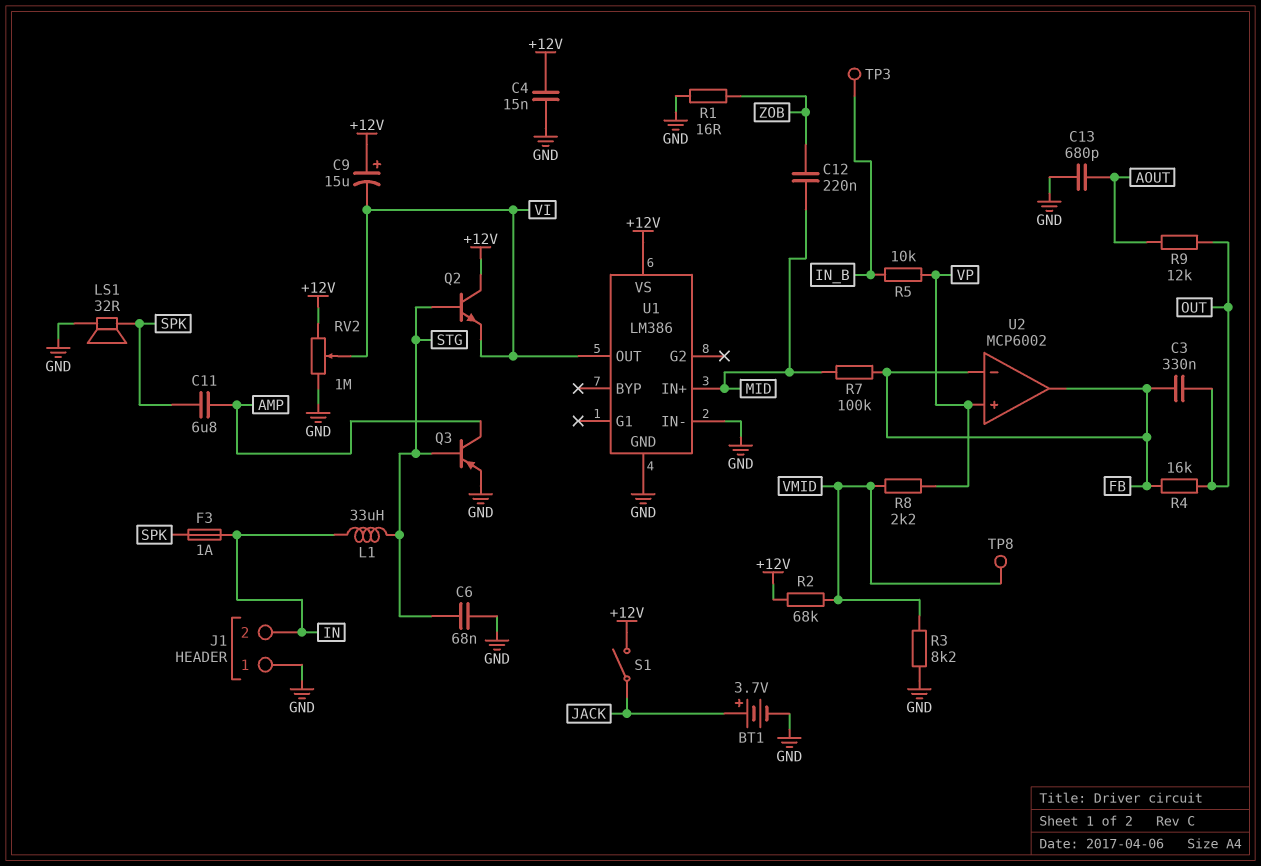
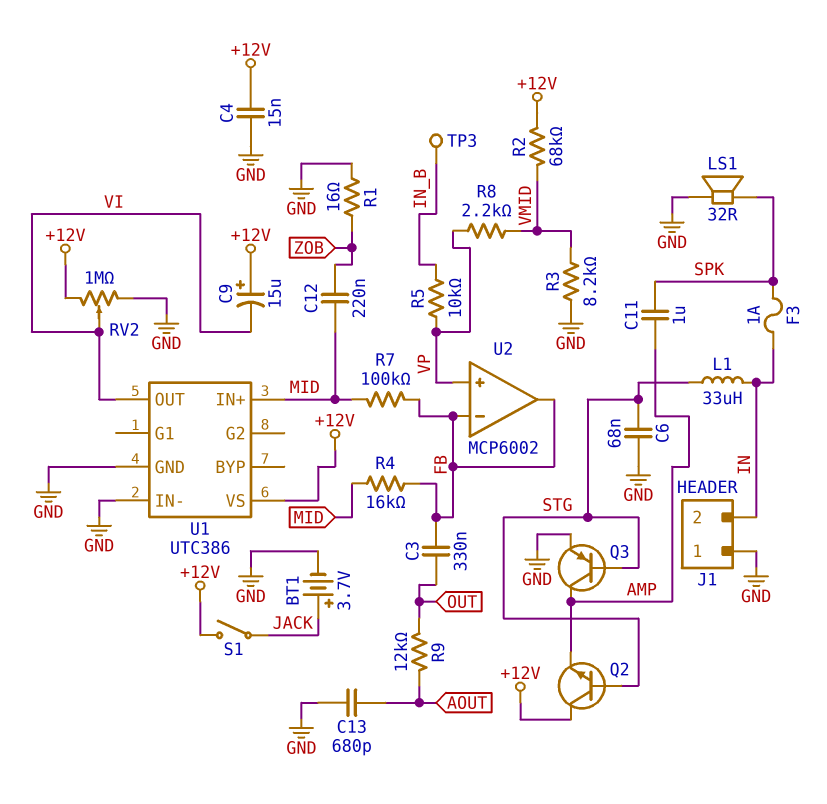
C11: 6.8uF (AMP, SPK) -> 1uF (AMP, SPK)
Q2: NPN (B STG, C +12V, E VI) -> NPN (B STG, C +12V, E AMP)
R4: 16k (FB, OUT) -> 16k (FB, MID)
TP8: test point (VMID) -> none
U1: LM386 -> UTC386

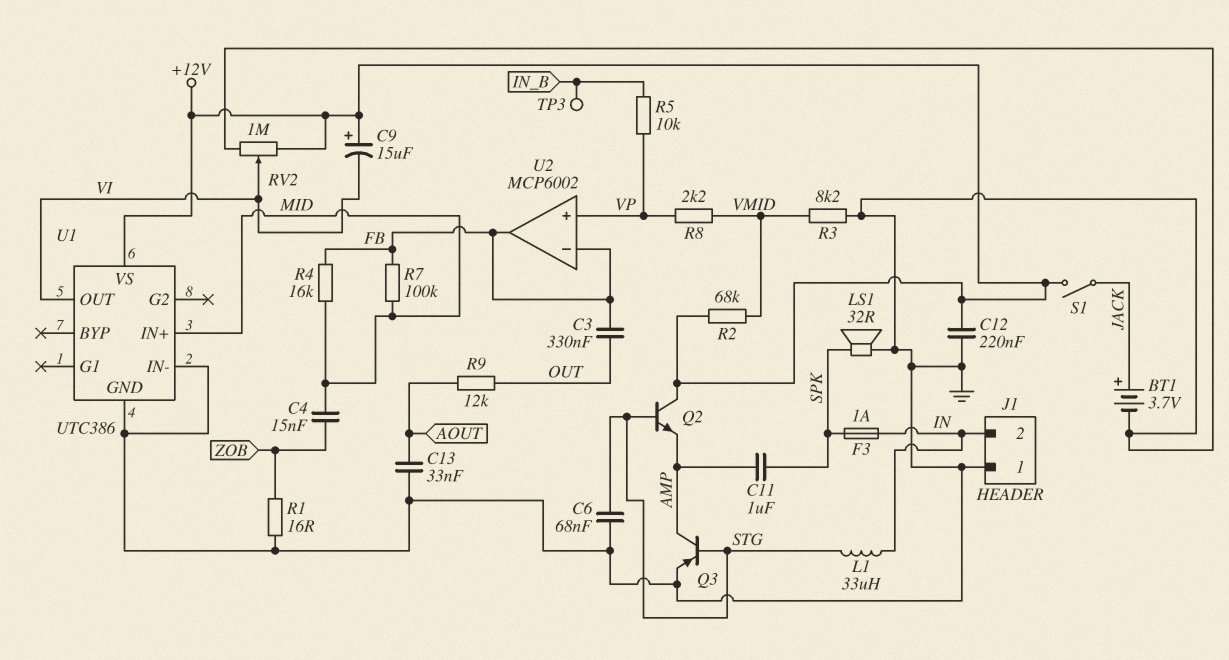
C4: 15nF (+12V, GND) -> 15nF (MID, ZOB)
C12: 220nF (MID, ZOB) -> 220nF (+12V, GND)
C13: 680pF (AOUT, GND) -> 33nF (AOUT, GND)

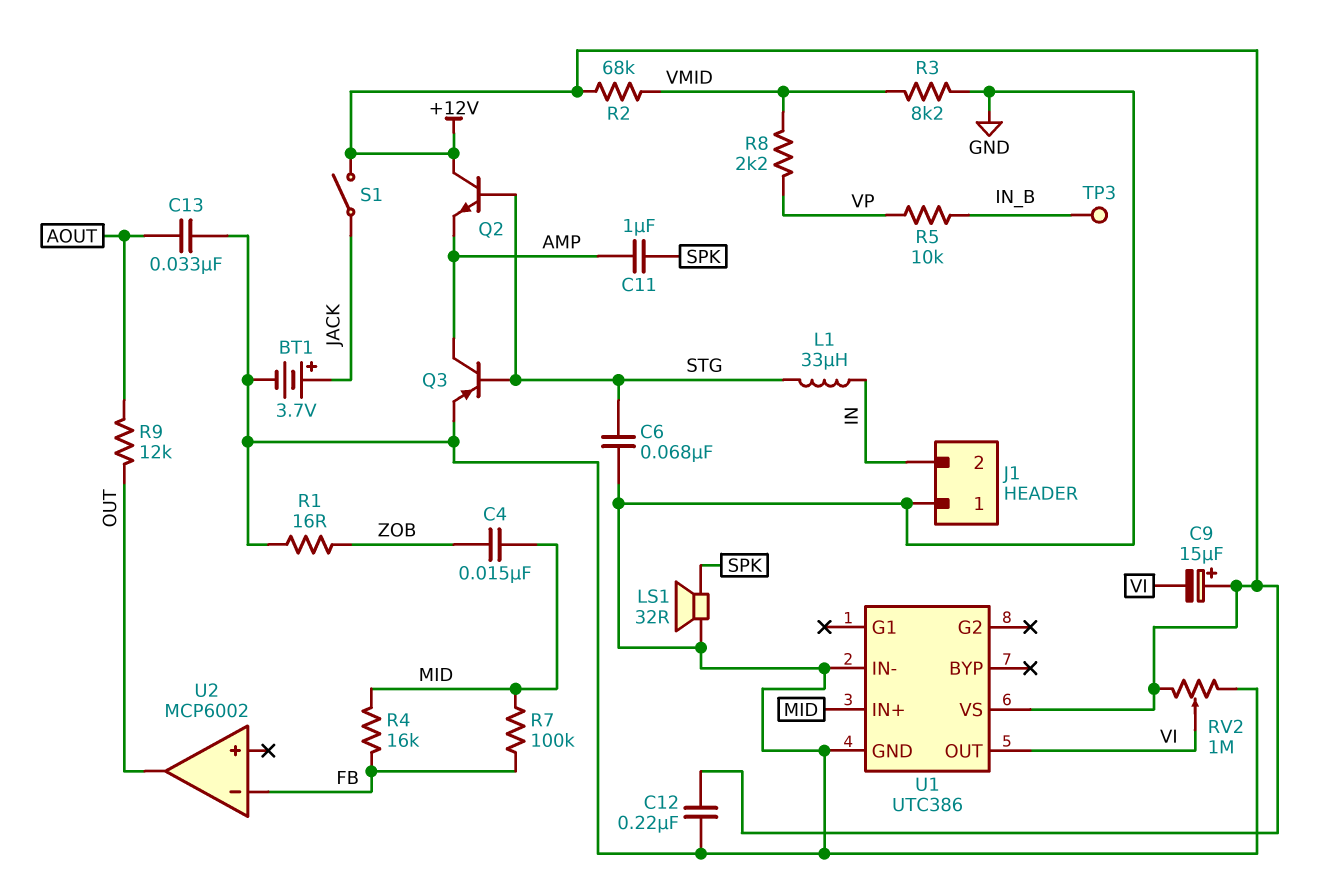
C3: 330nF (FB, OUT) -> none
F3: 1A (IN, SPK) -> none
U2 pin in+: VP -> none
U2 pin out: FB -> OUT

